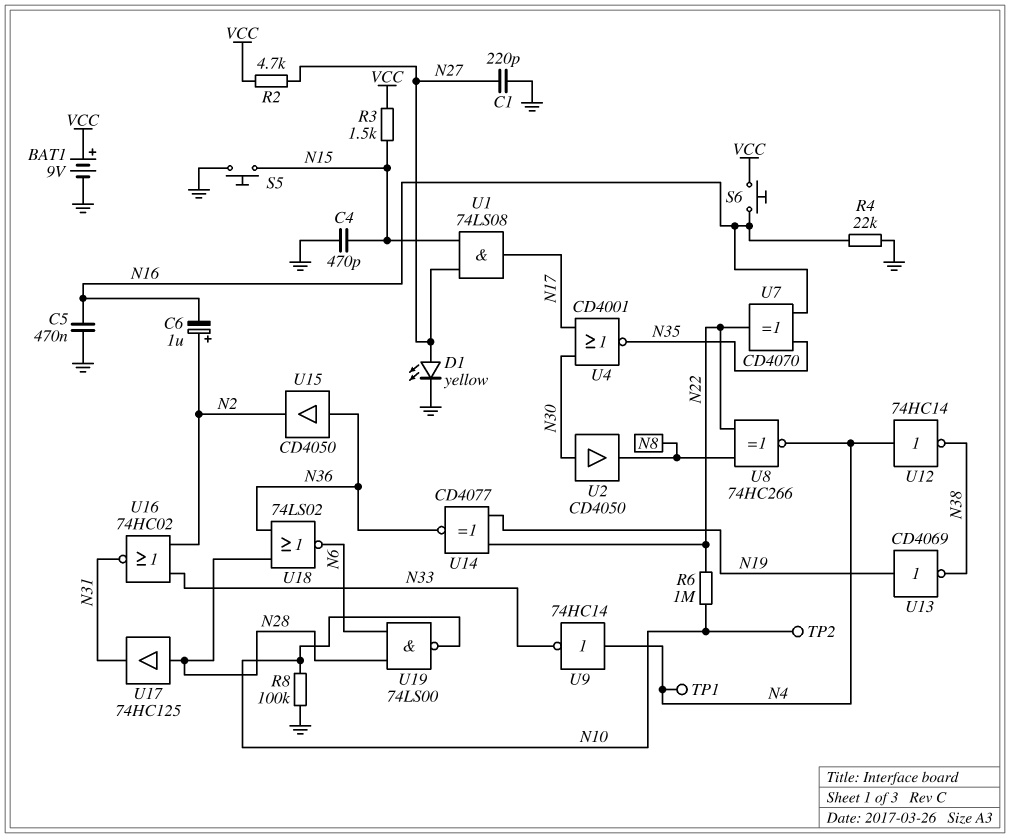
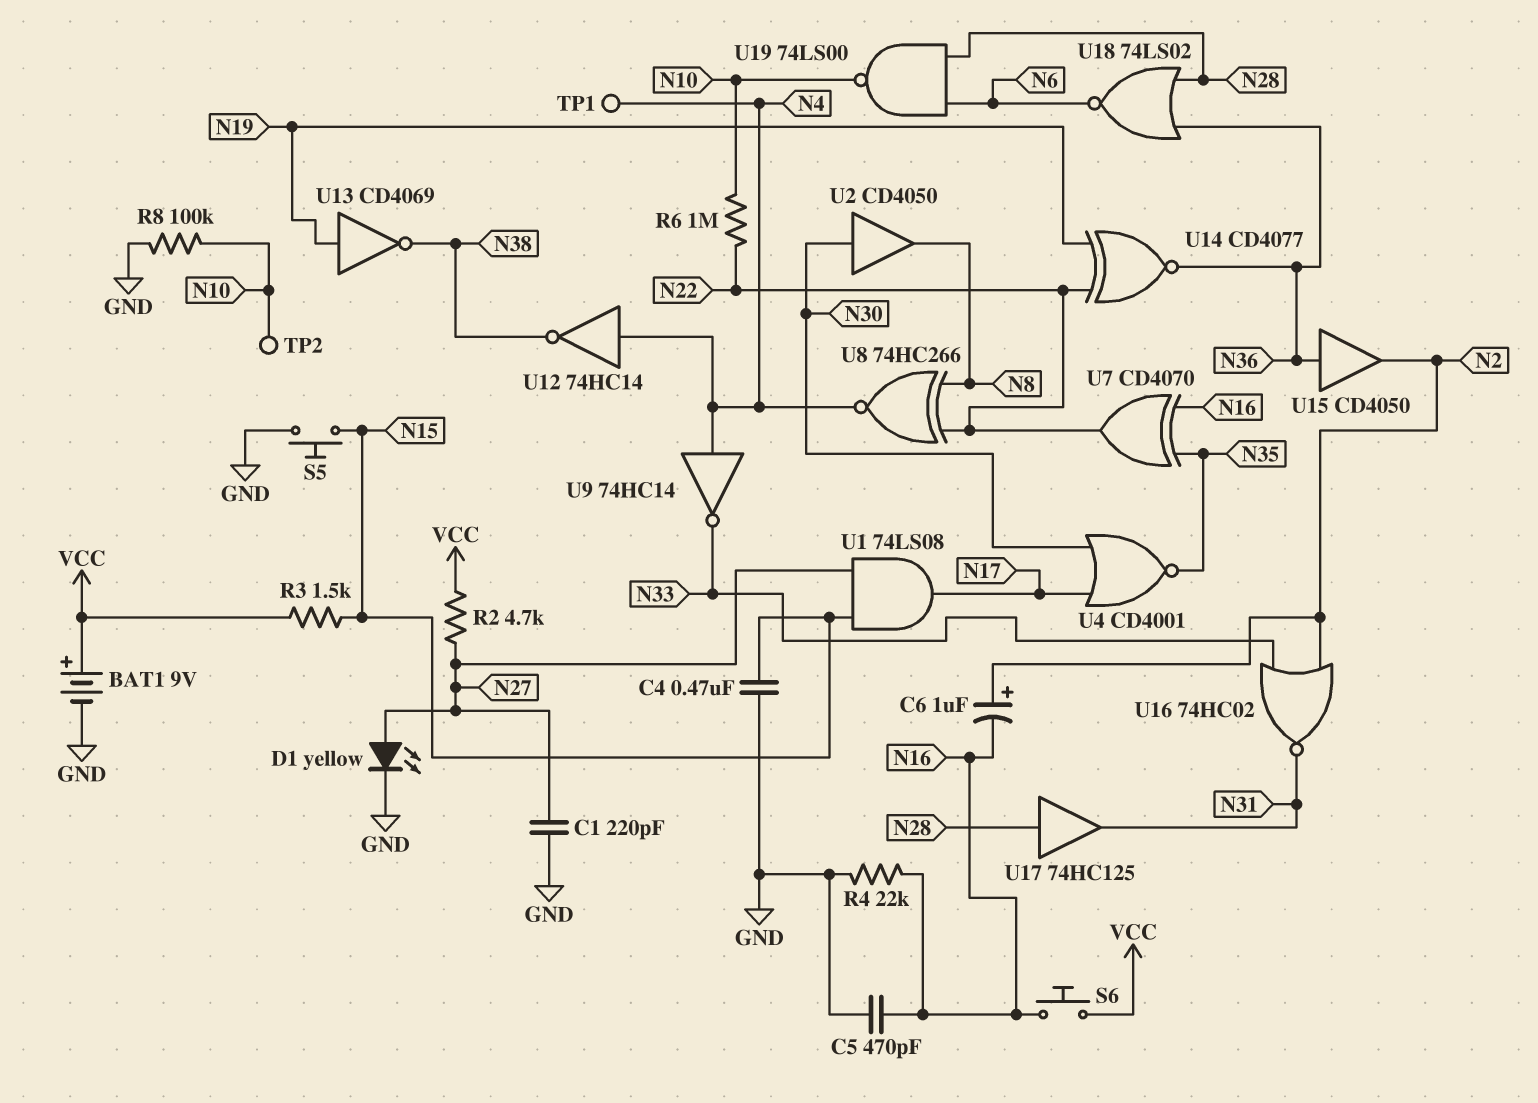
C4: 470pF (GND, N15) -> 470nF (GND, N15)
C5: 470nF (GND, N16) -> 470pF (GND, N16)

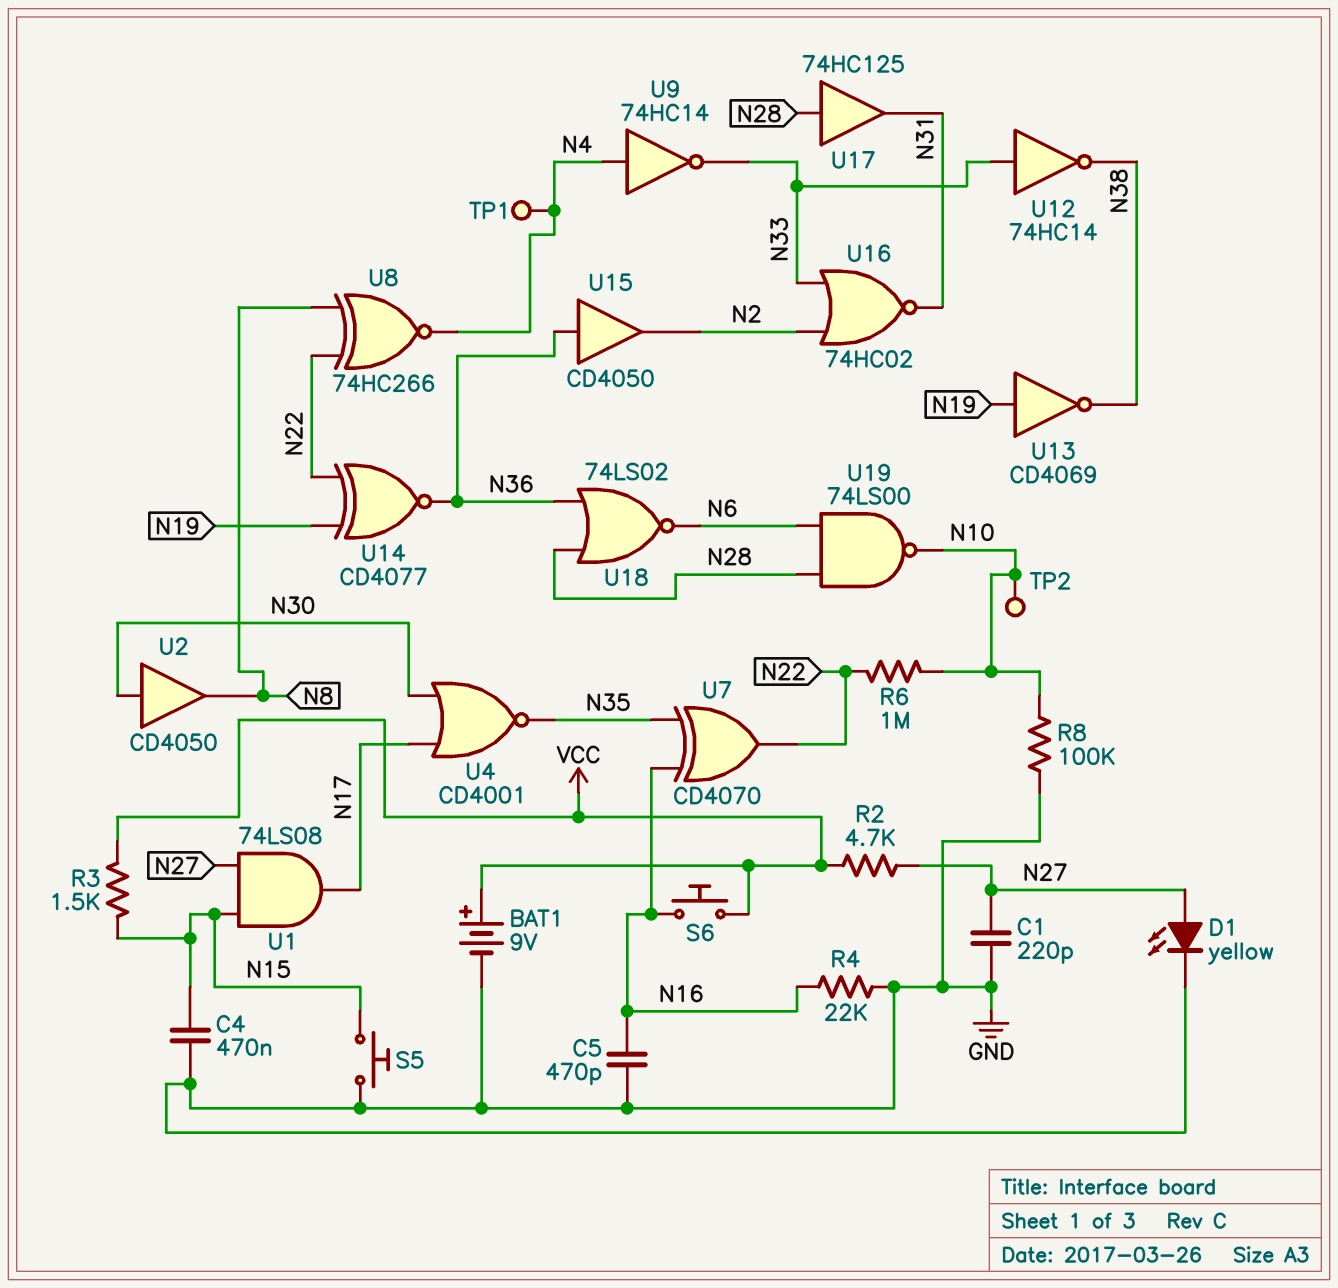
C6: 1uF (plus N2, minus N16) -> none
U12: NOT 74HC14 (in N4, out N38) -> NOT 74HC14 (in N33, out N38)

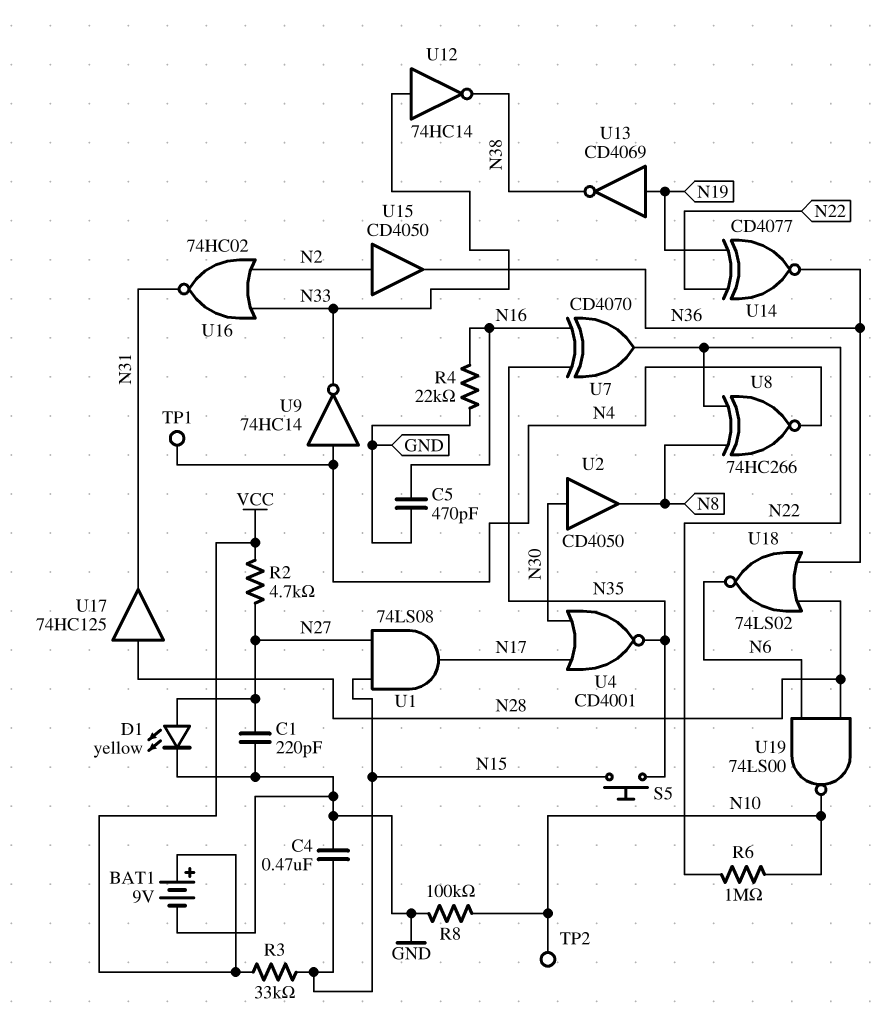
R3: 1.5k (N15, VCC) -> 33k (N15, VCC)
S5: button (GND, N15) -> button (N15, N35)
S6: button (N16, VCC) -> none
U15: buffer CD4050 (in N36, out N2) -> buffer CD4050 (in N2, out N36)

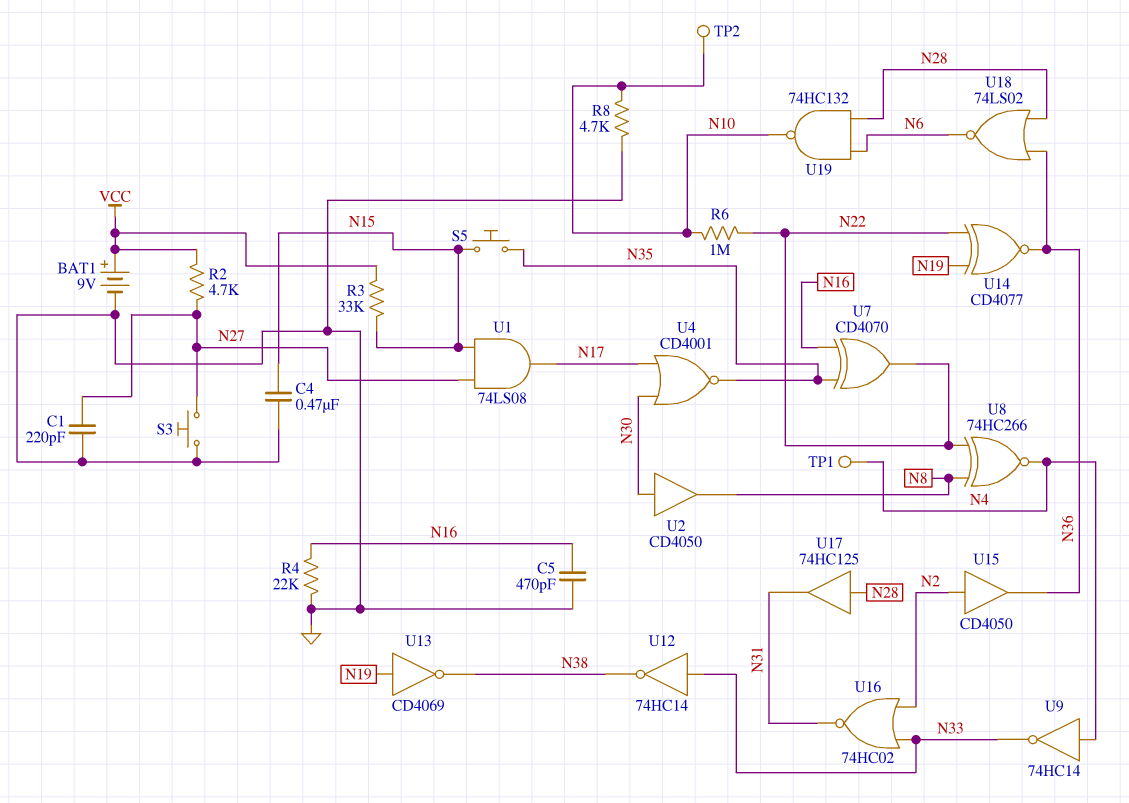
D1: LED yellow (A N27, K GND) -> none
R8: 100k (GND, N10) -> 4.7k (GND, N10)
S3: none -> button (GND, N27)
U19: NAND 74LS00 (in N6, in N28, out N10) -> NAND 74HC132 (in N6, in N28, out N10)

